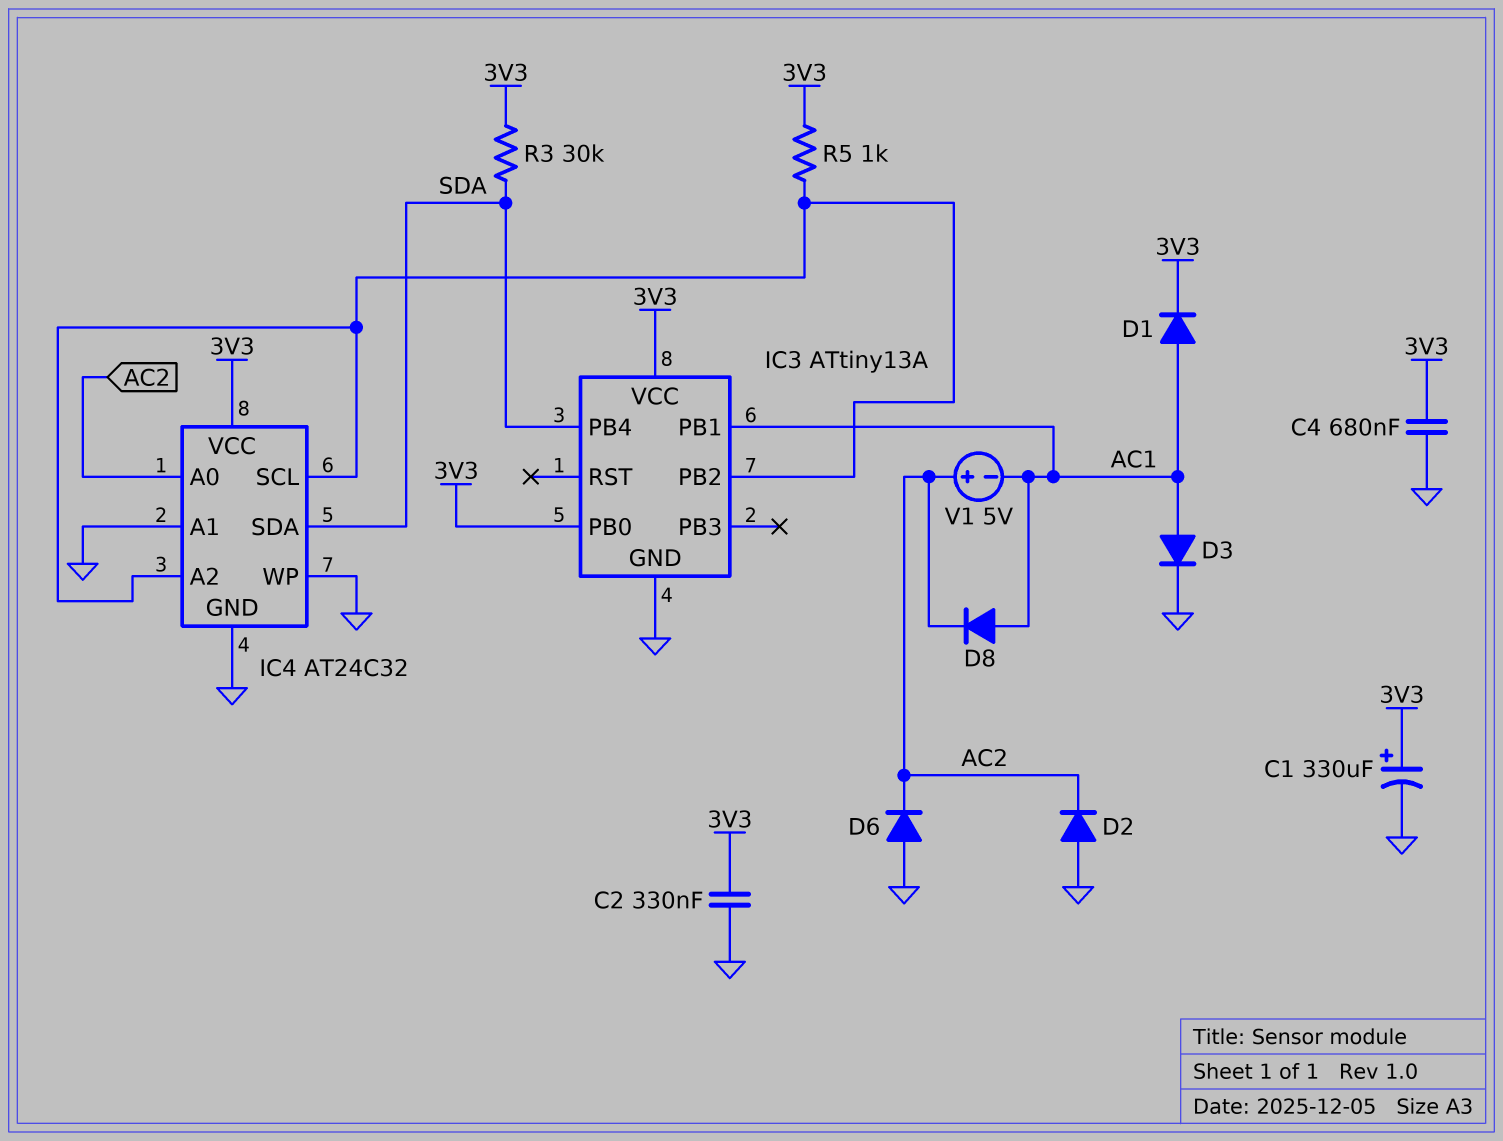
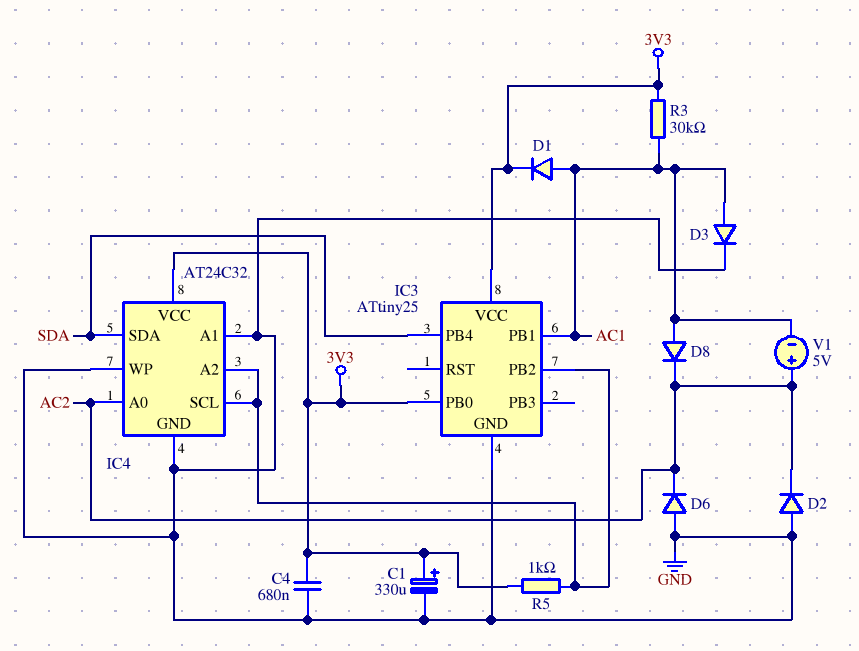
C2: 330nF (3V3, GND) -> none
IC3: ATtiny13A -> ATtiny25
R3: 30k (3V3, SDA) -> 30k (3V3, AC1)

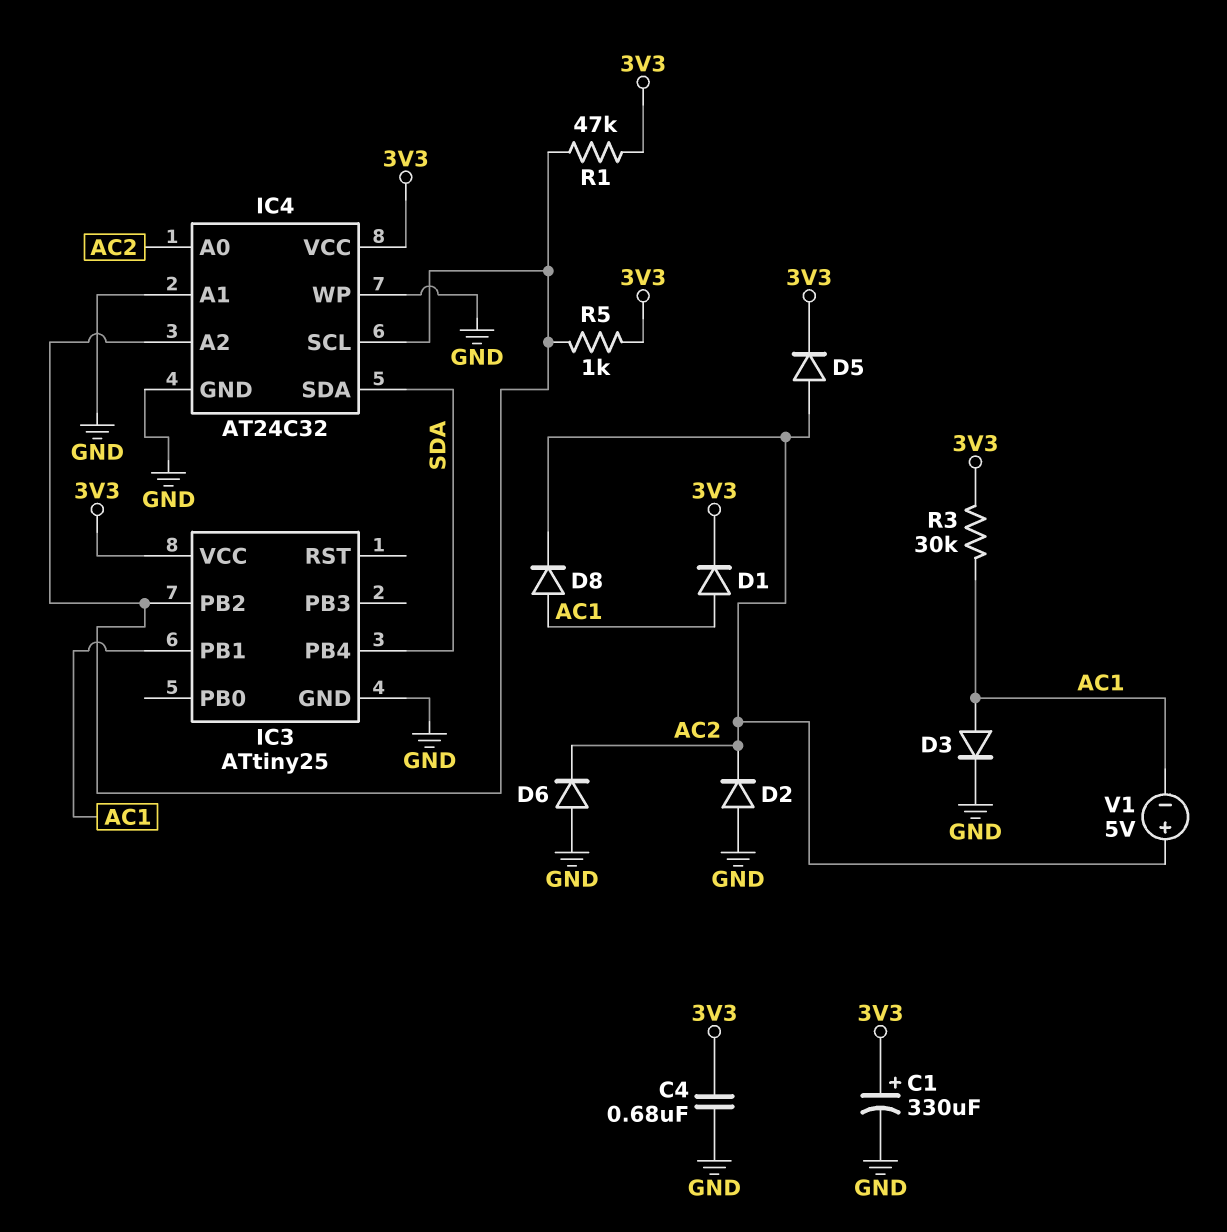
D5: none -> diode (A AC2, K 3V3)
IC3 pin PB0: 3V3 -> none
R1: none -> 47k (3V3, IC3/PB2)

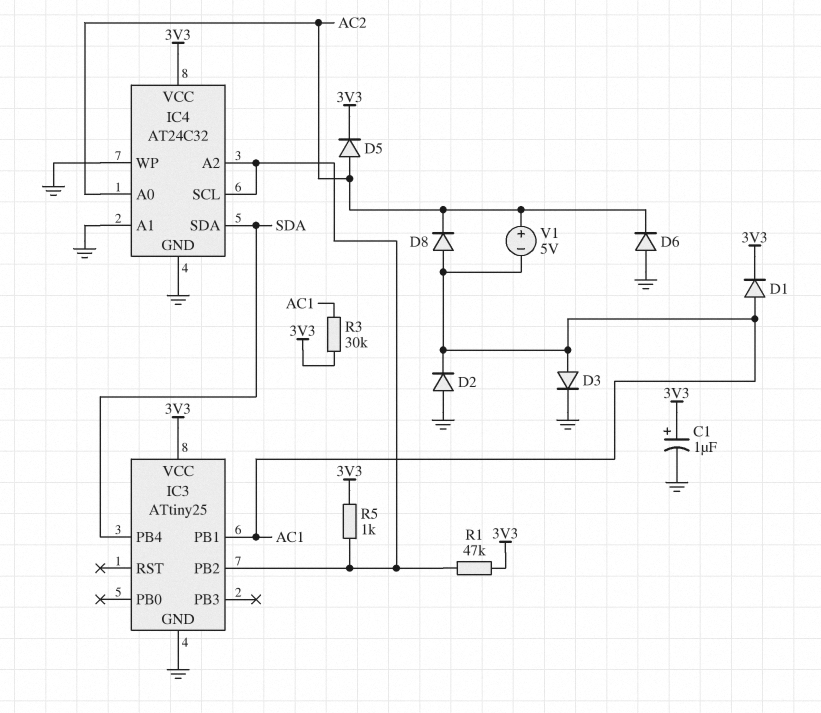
C1: 330uF (plus 3V3, minus GND) -> 1uF (plus 3V3, minus GND)
C4: 680nF (3V3, GND) -> none
D2: diode (A GND, K AC2) -> diode (A GND, K AC1)

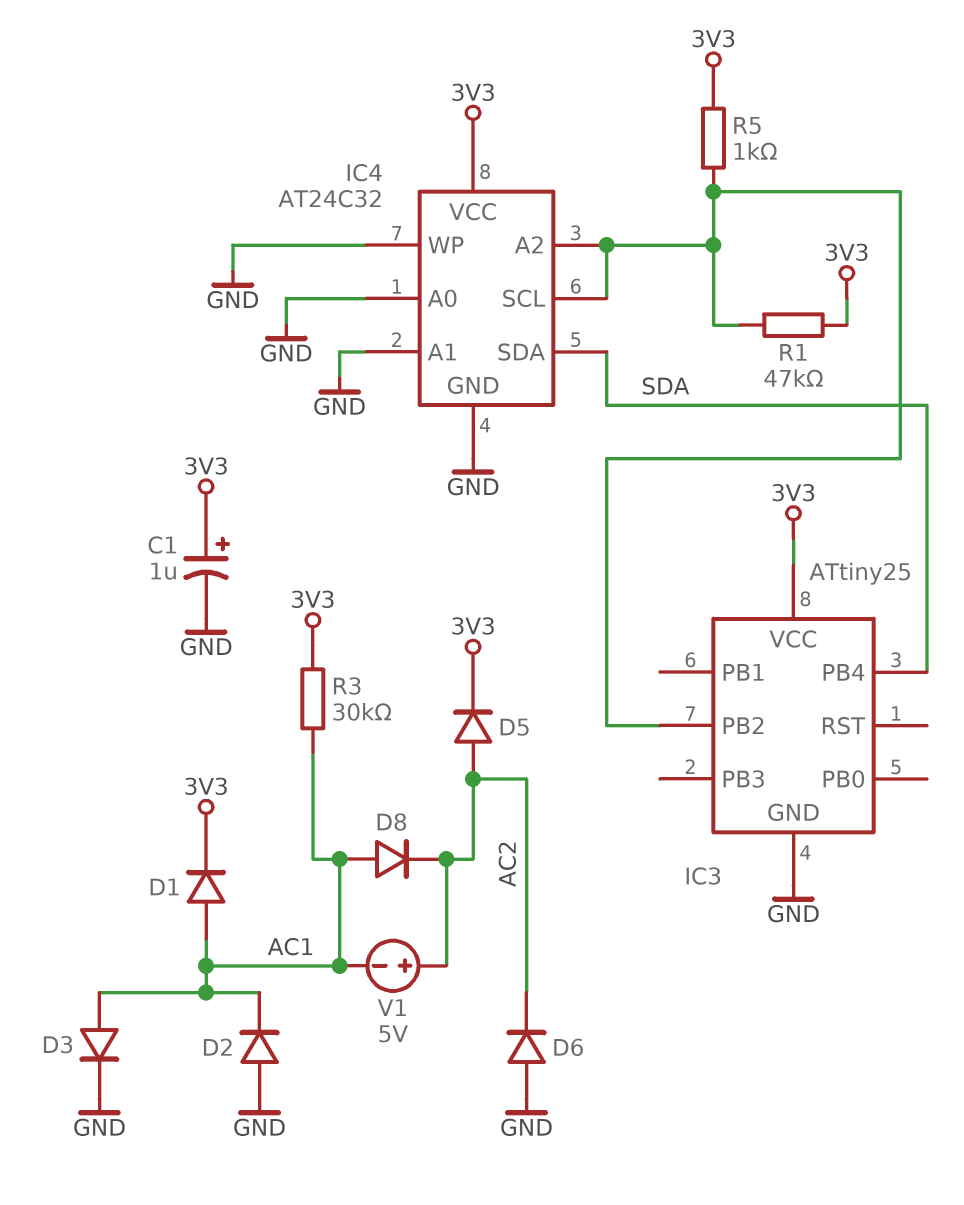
IC3 pin PB1: AC1 -> none
IC4 pin A0: AC2 -> GND

